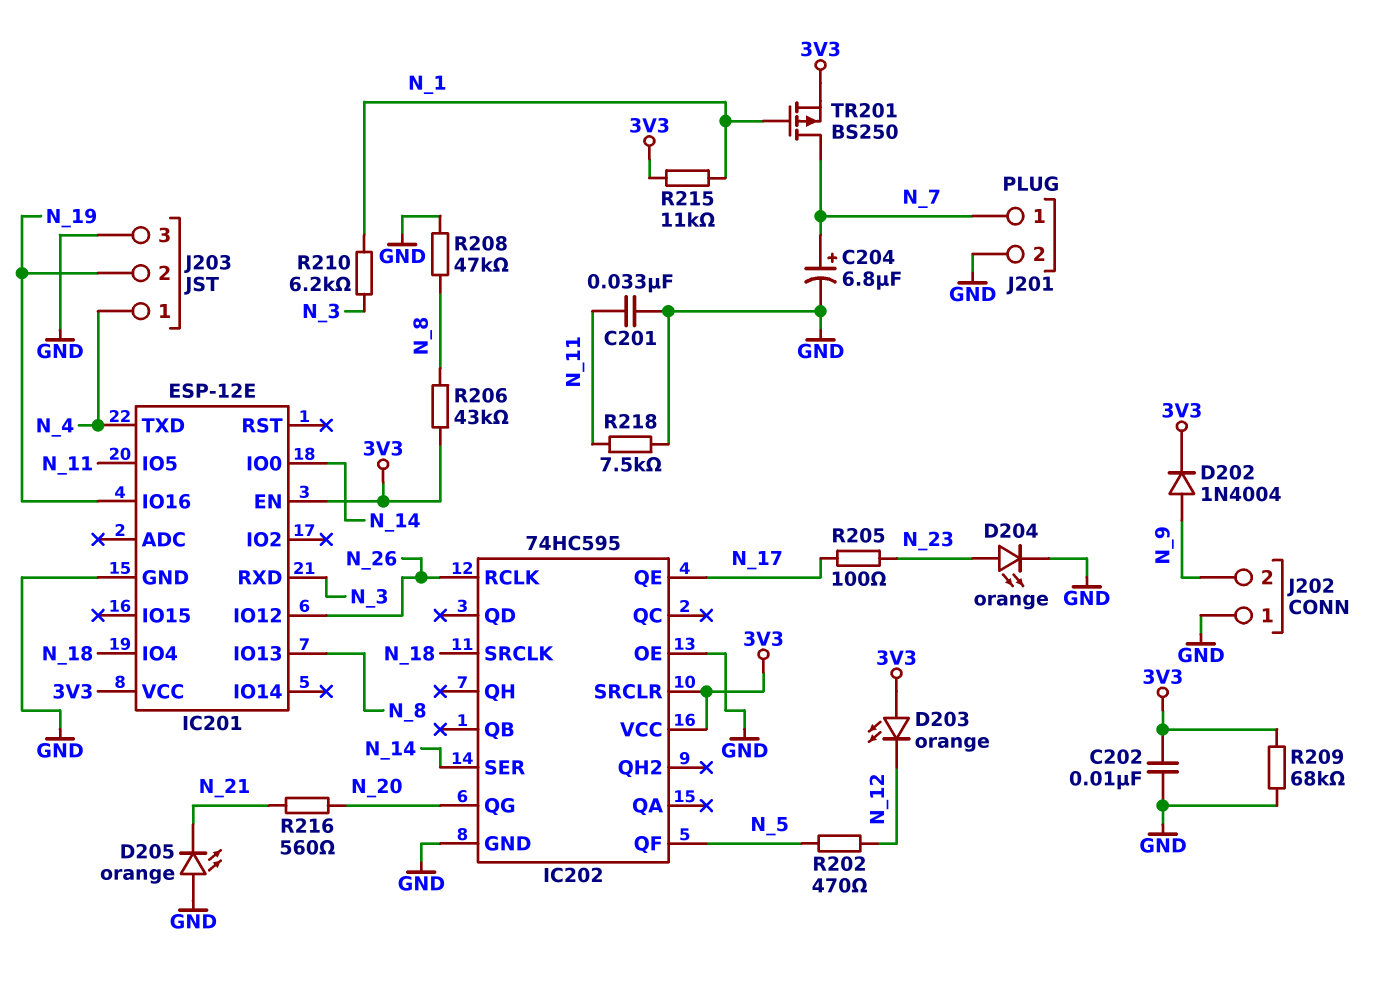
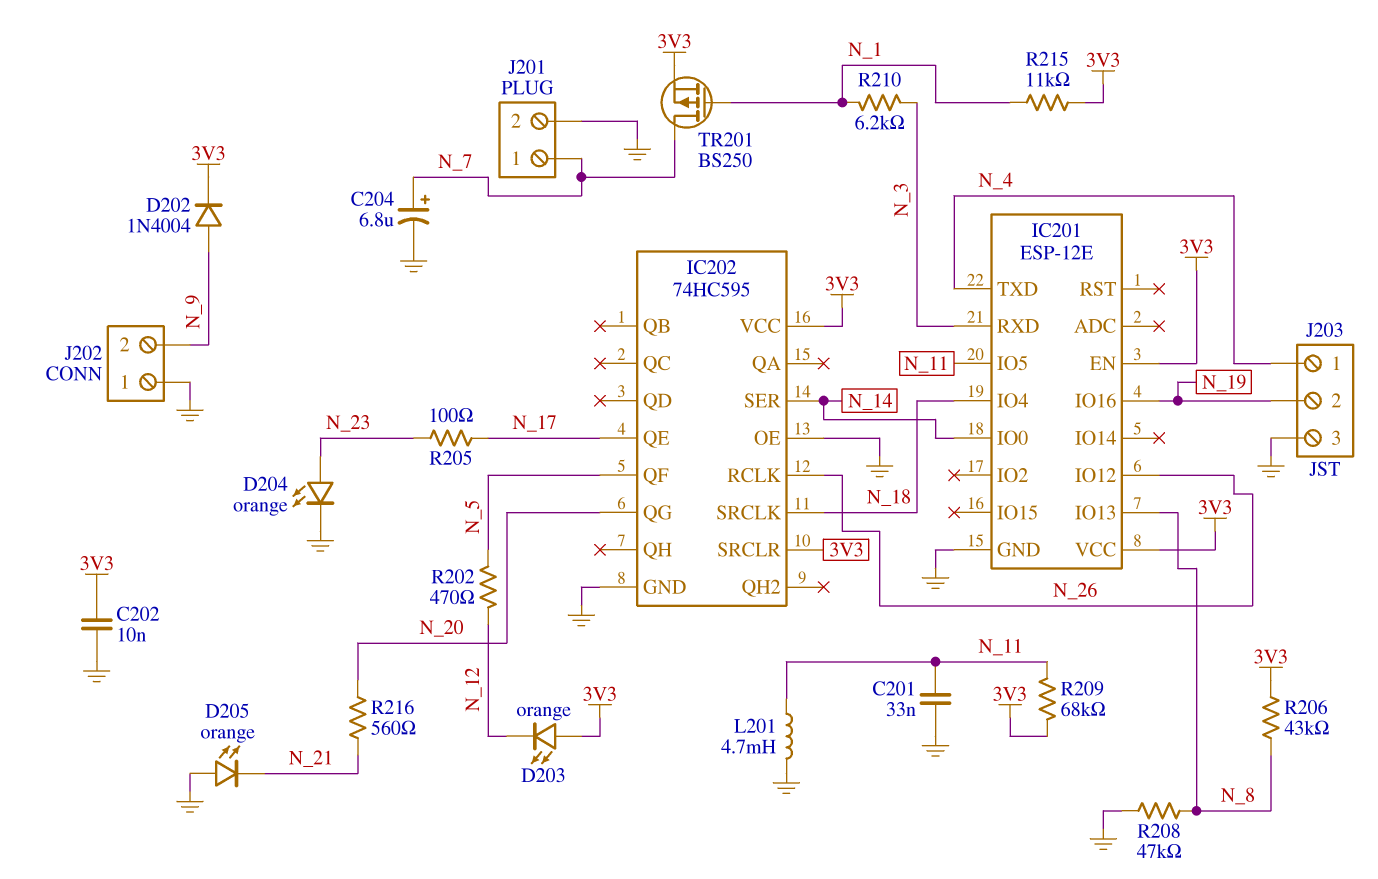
L201: none -> 4.7mH (GND, N_11)
R209: 68k (3V3, GND) -> 68k (3V3, N_11)
R218: 7.5k (GND, N_11) -> none

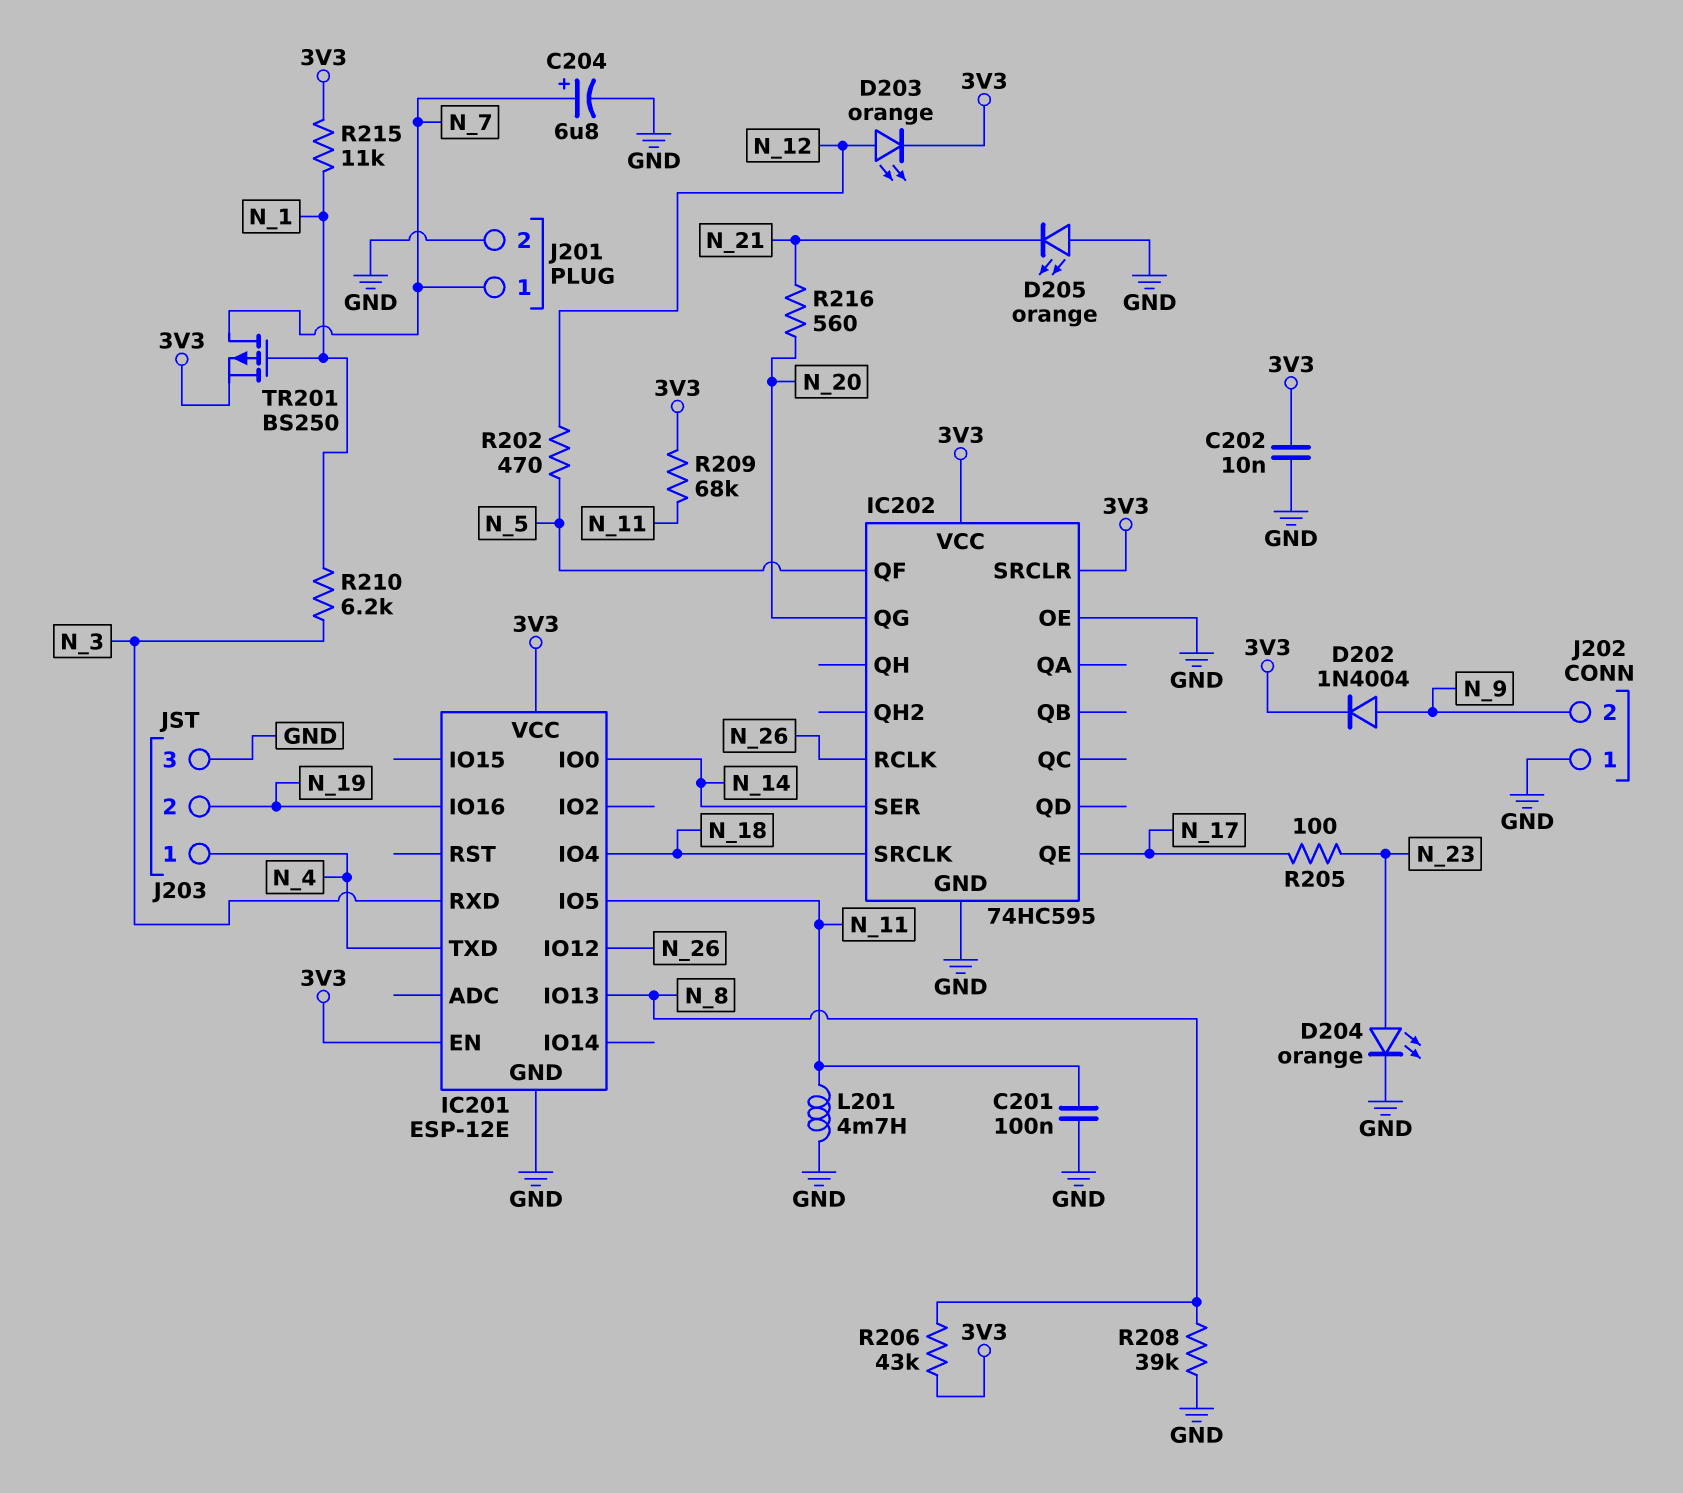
C201: 33nF (GND, N_11) -> 100nF (GND, N_11)
D203: LED orange (A 3V3, K N_12) -> LED orange (A N_12, K 3V3)
R208: 47k (GND, N_8) -> 39k (GND, N_8)

